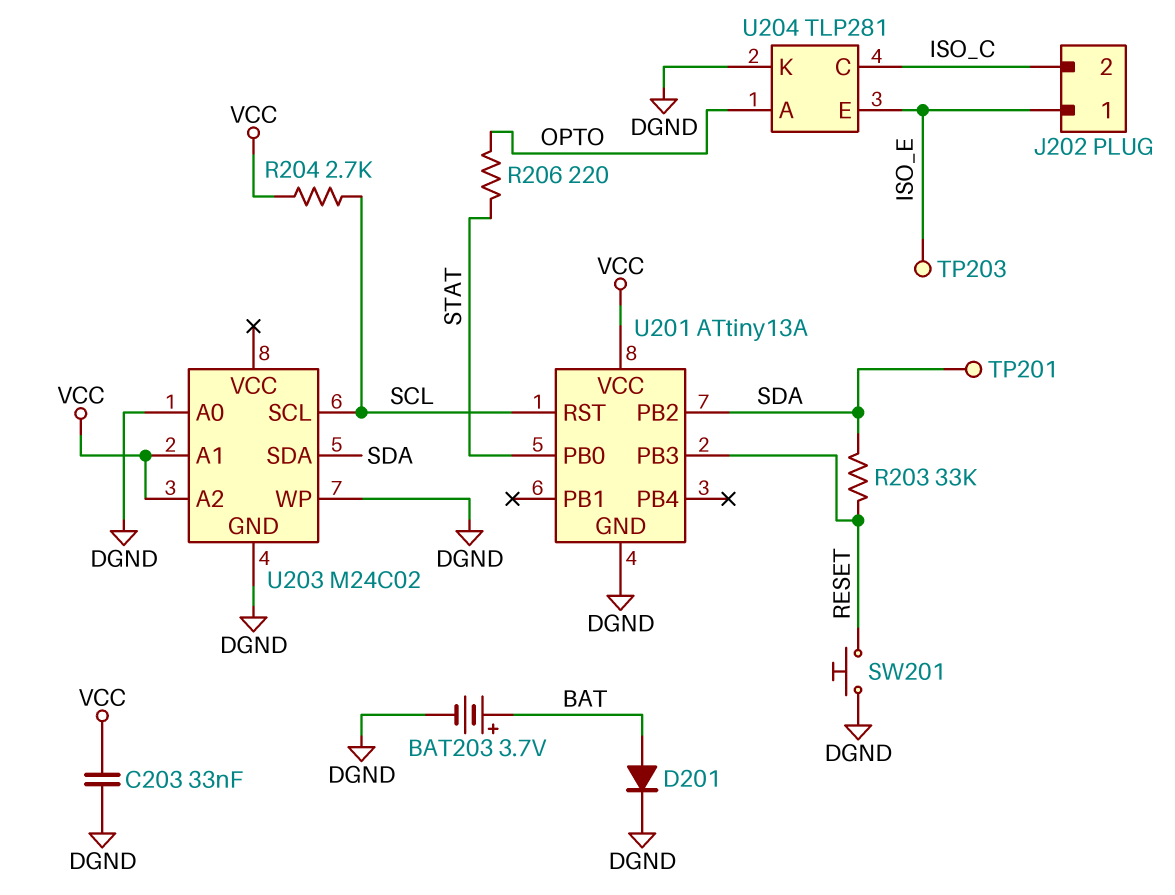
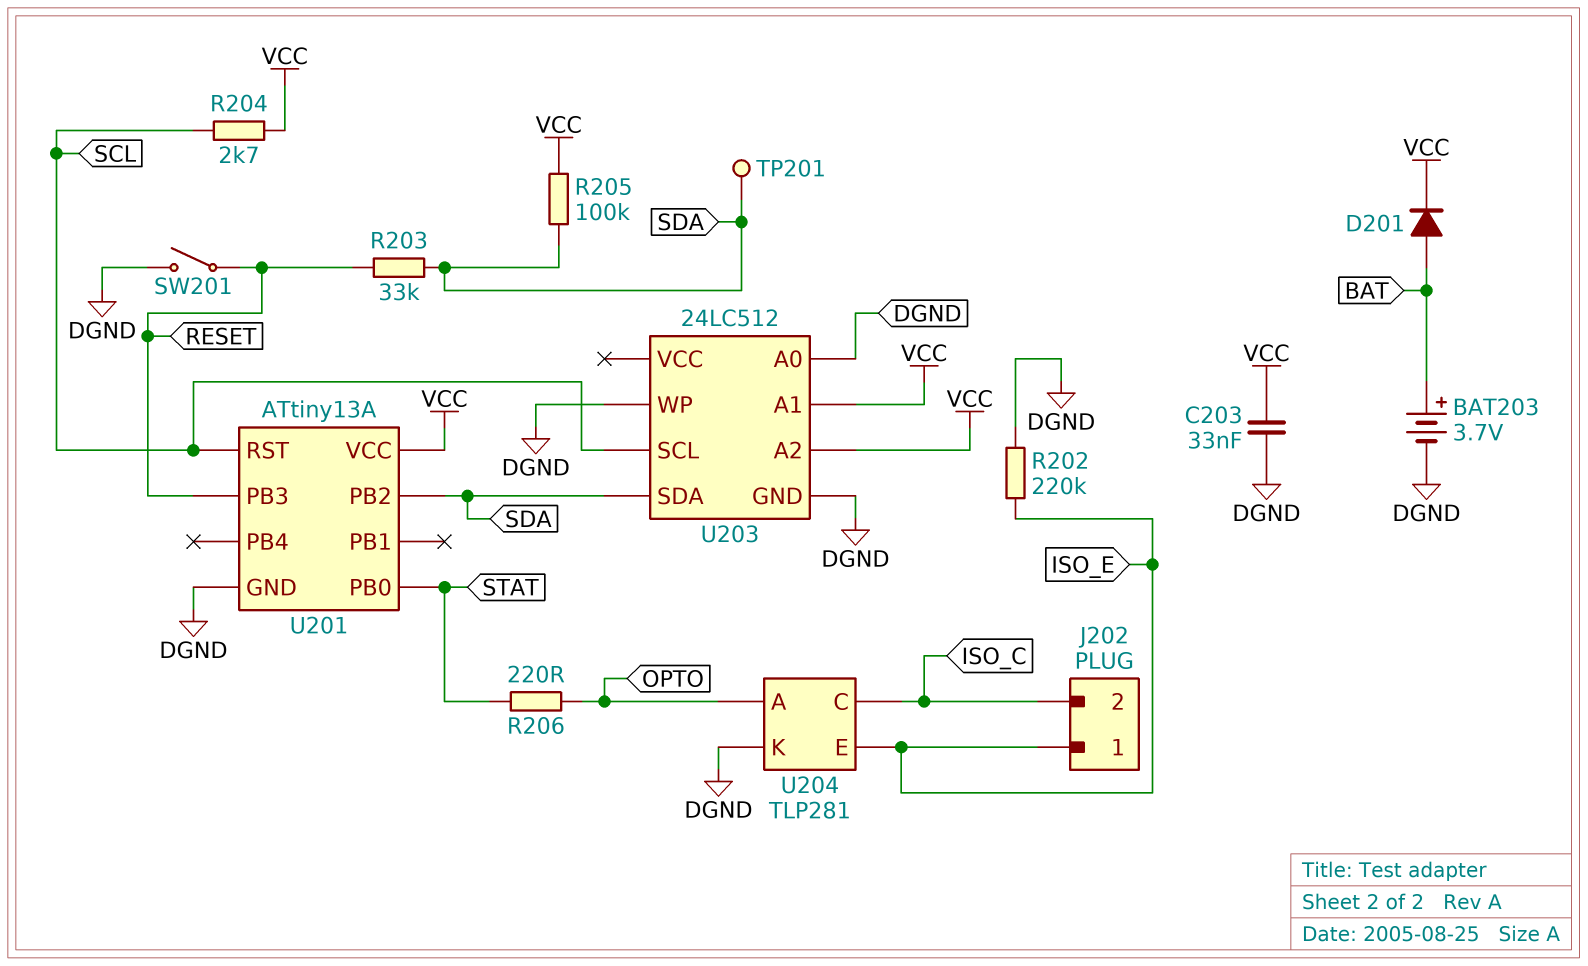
D201: diode (A BAT, K DGND) -> diode (A BAT, K VCC)
R202: none -> 220k (DGND, ISO_E)
R205: none -> 100k (SDA, VCC)
SW201: button (DGND, RESET) -> switch (DGND, RESET)
TP203: test point (ISO_E) -> none
U203: M24C02 -> 24LC512

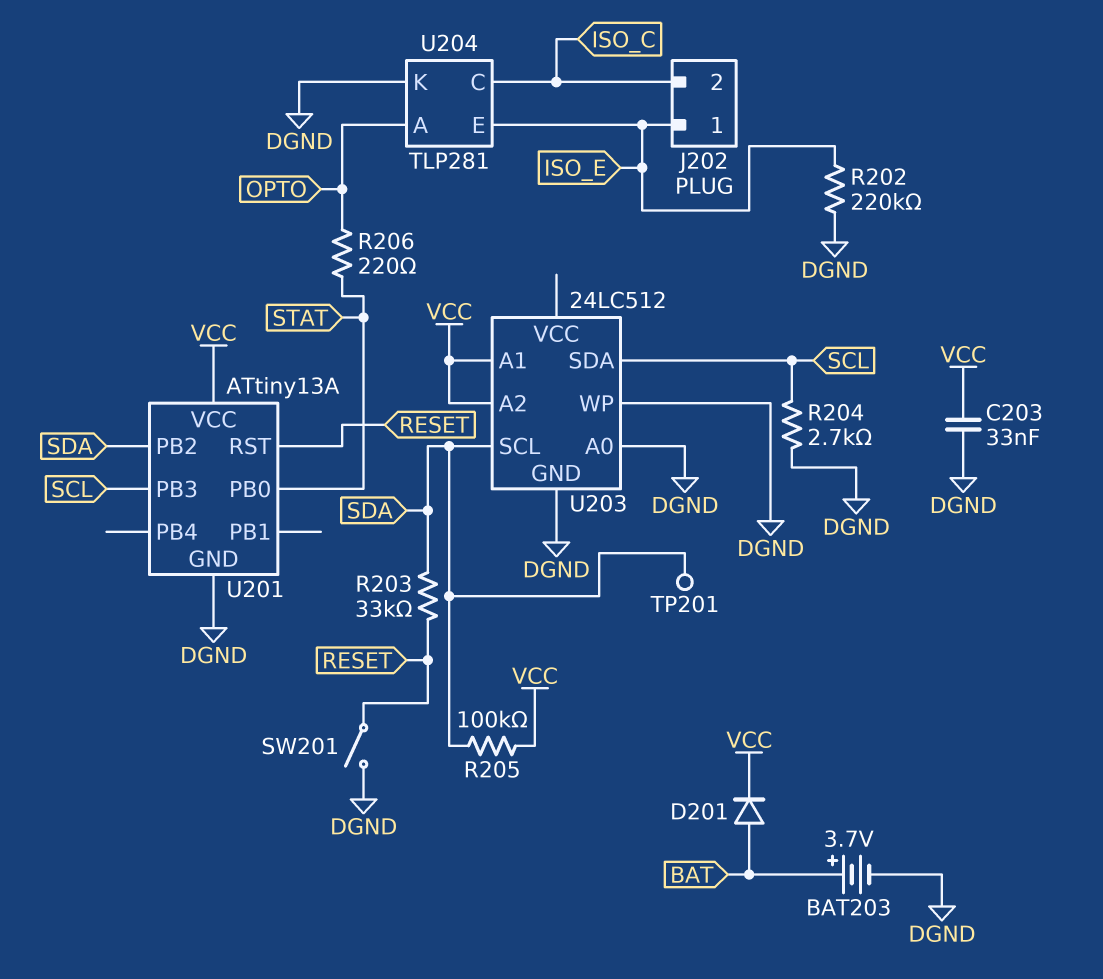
R204: 2.7k (SCL, VCC) -> 2.7k (DGND, SCL)
U201 pin PB3: RESET -> SCL
U201 pin RST: SCL -> RESET
U203 pin SCL: SCL -> SDA
U203 pin SDA: SDA -> SCL

